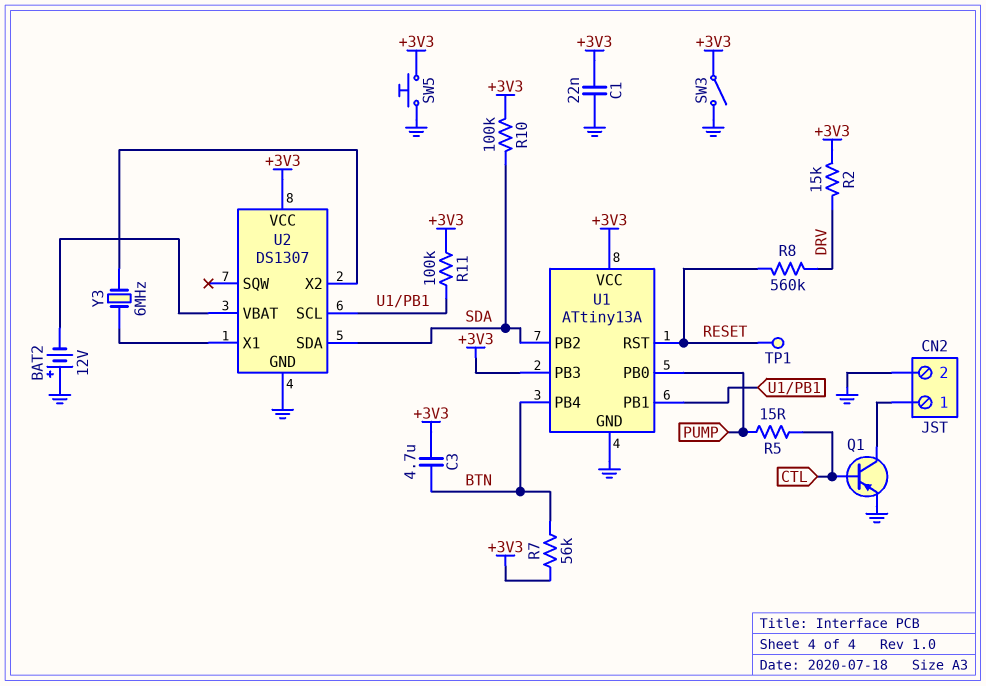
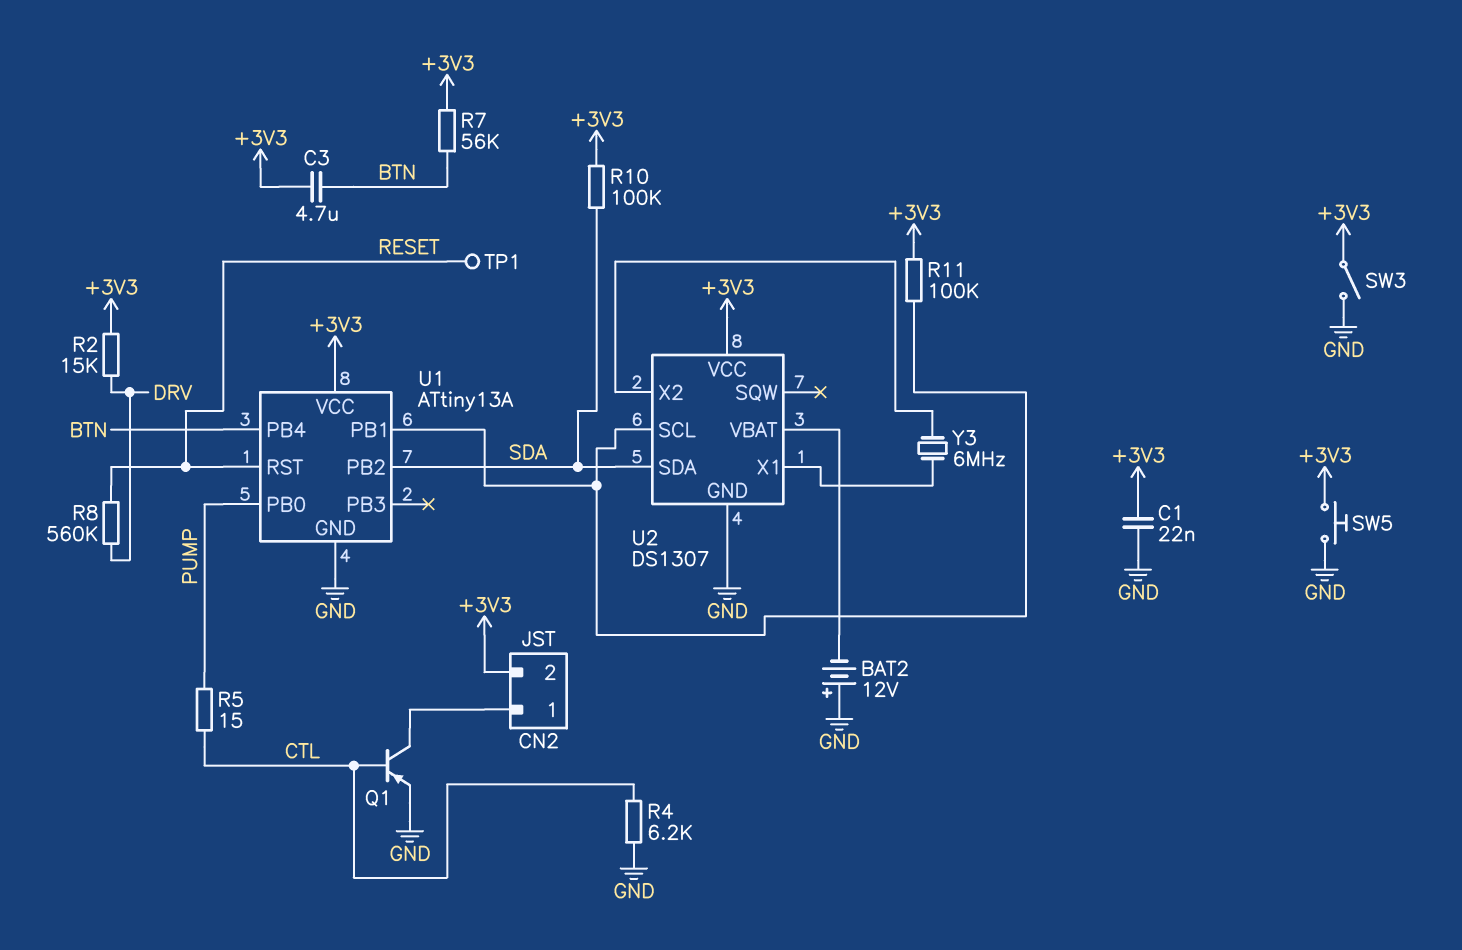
CN2 pin 2: GND -> +3V3
R4: none -> 6.2k (CTL, GND)
U1 pin PB3: +3V3 -> none

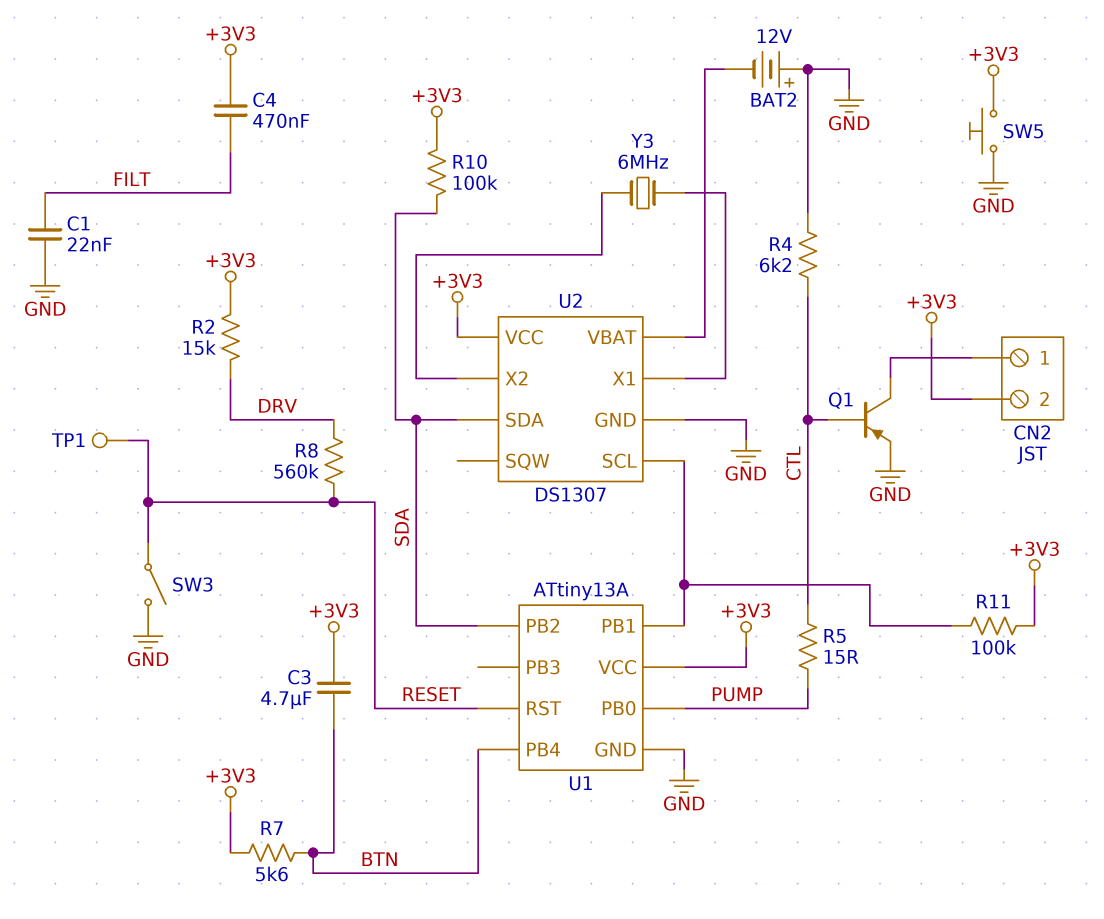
C1: 22nF (+3V3, GND) -> 22nF (FILT, GND)
C4: none -> 470nF (+3V3, FILT)
R7: 56k (+3V3, BTN) -> 5.6k (+3V3, BTN)
SW3: switch (+3V3, GND) -> switch (GND, RESET)

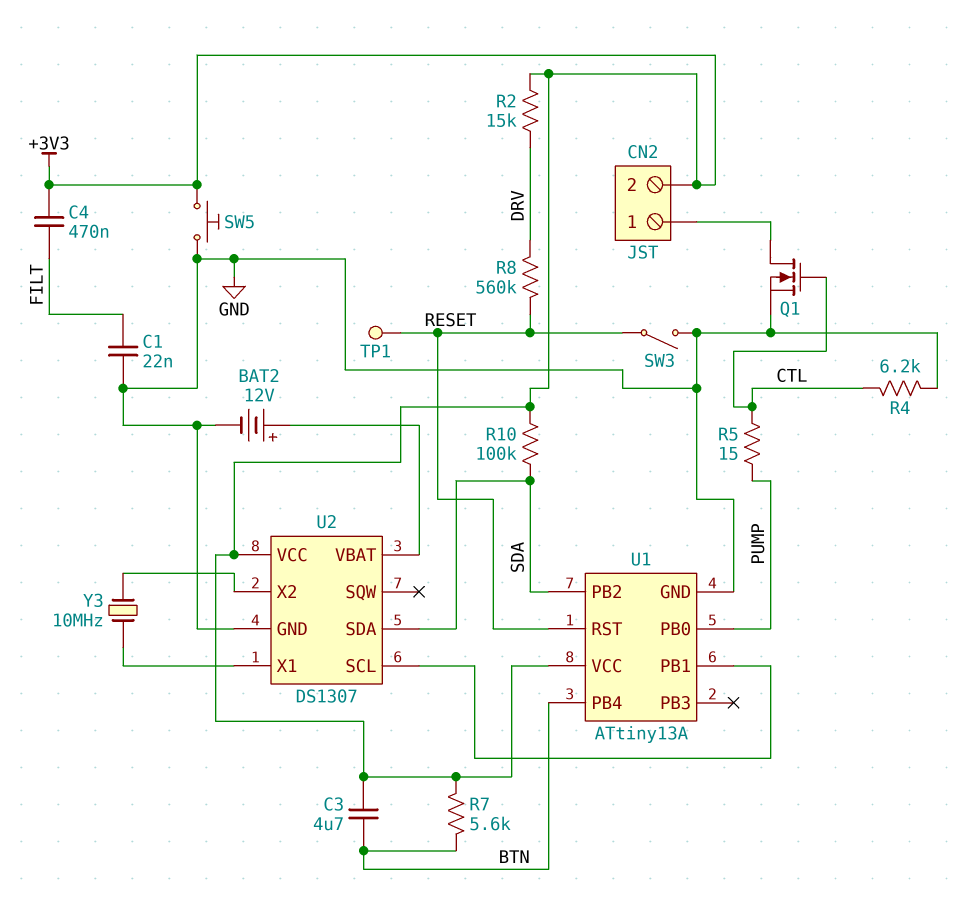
BAT2: 12V (plus GND, minus U2/VBAT) -> 12V (plus U2/VBAT, minus GND)
Q1: PNP (B CTL, C CN2/1, E GND) -> NMOS (G CTL, D CN2/1, S GND)
R11: 100k (+3V3, U1/PB1) -> none
Y3: 6MHz (U2/X1, U2/X2) -> 10MHz (U2/X1, U2/X2)

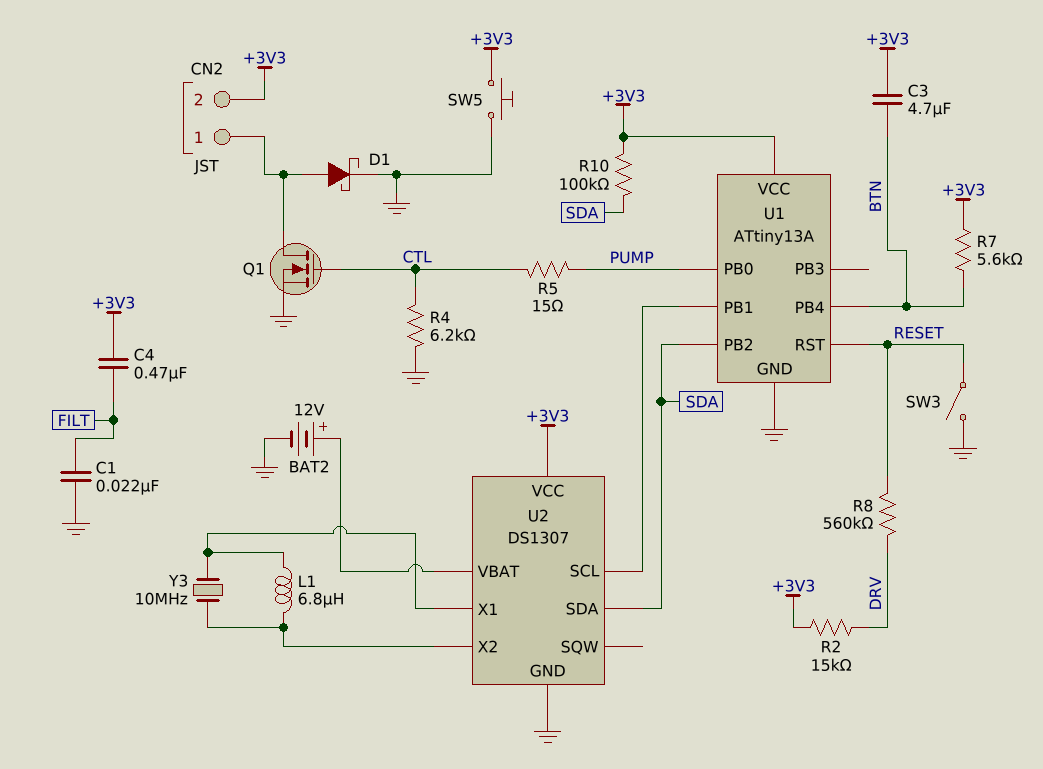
D1: none -> schottky (A CN2/1, K GND)
L1: none -> 6.8uH (U2/X1, U2/X2)
TP1: test point (RESET) -> none

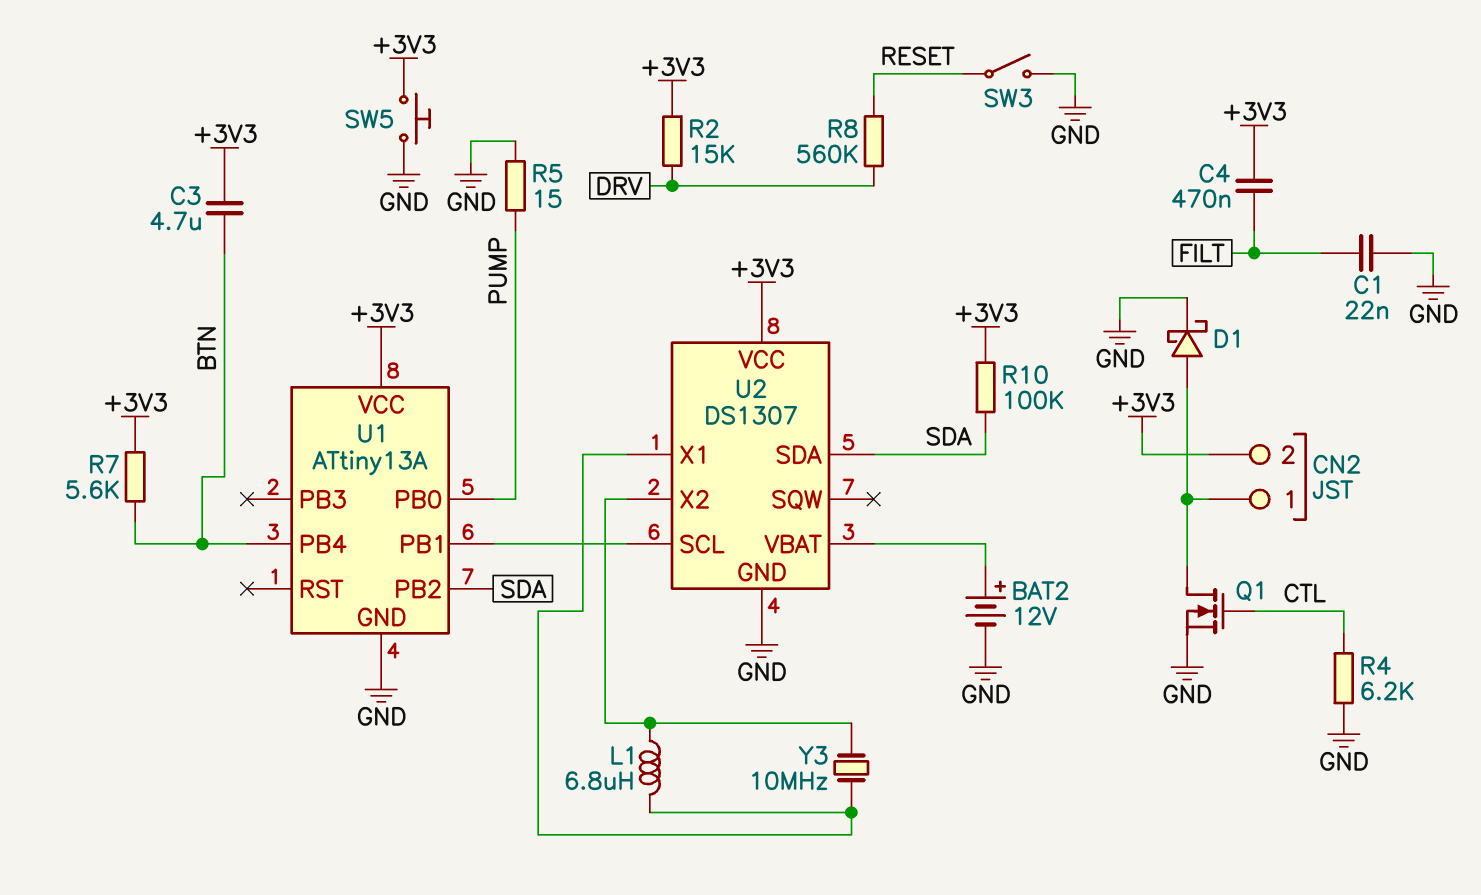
R5: 15 (CTL, PUMP) -> 15 (GND, PUMP)
U1 pin RST: RESET -> none

